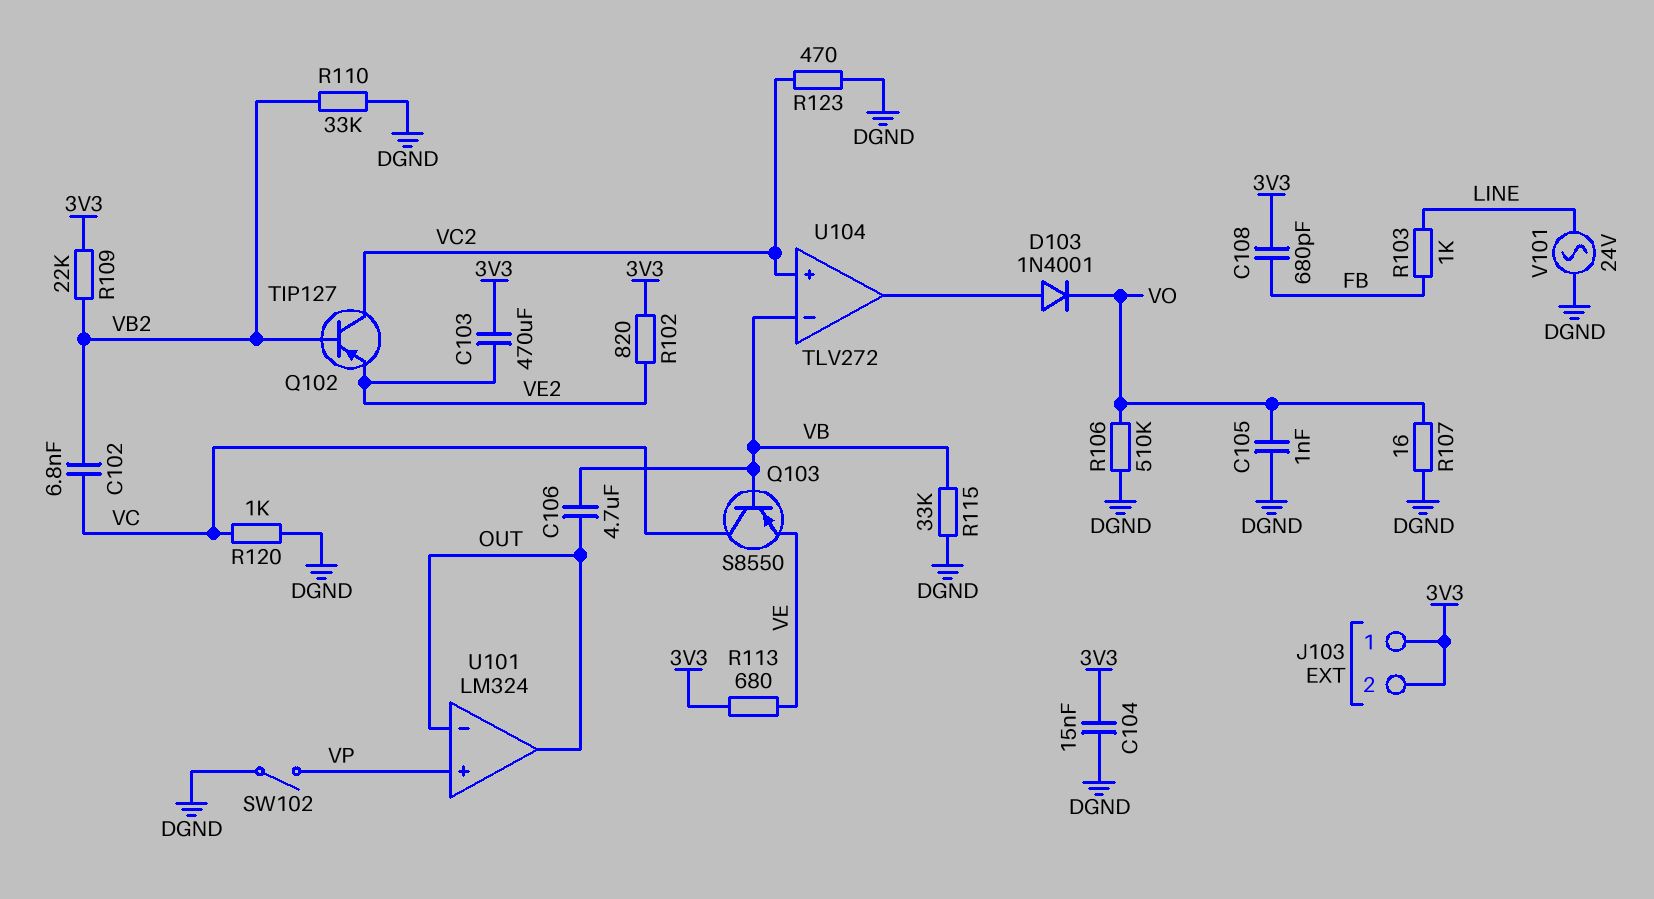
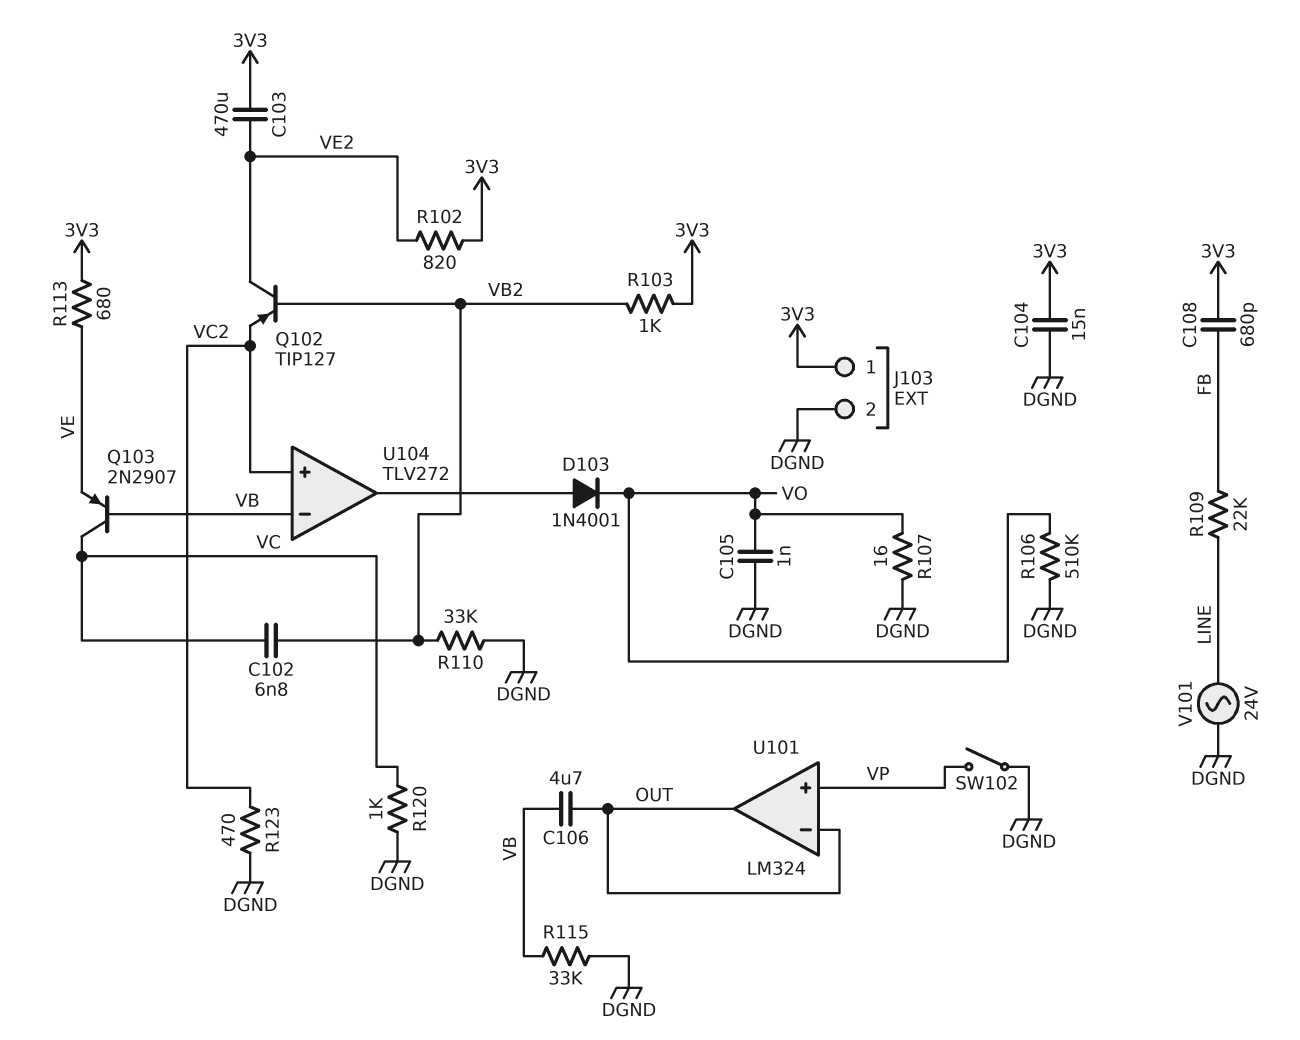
J103 pin 2: 3V3 -> DGND
Q102: PNP TIP127 (B VB2, C VC2, E VE2) -> PNP TIP127 (B VB2, C VE2, E VC2)
Q103: PNP S8550 (B VB, C VC, E VE) -> PNP 2N2907 (B VB, C VC, E VE)
R103: 1k (FB, LINE) -> 1k (3V3, VB2)
R109: 22k (3V3, VB2) -> 22k (FB, LINE)

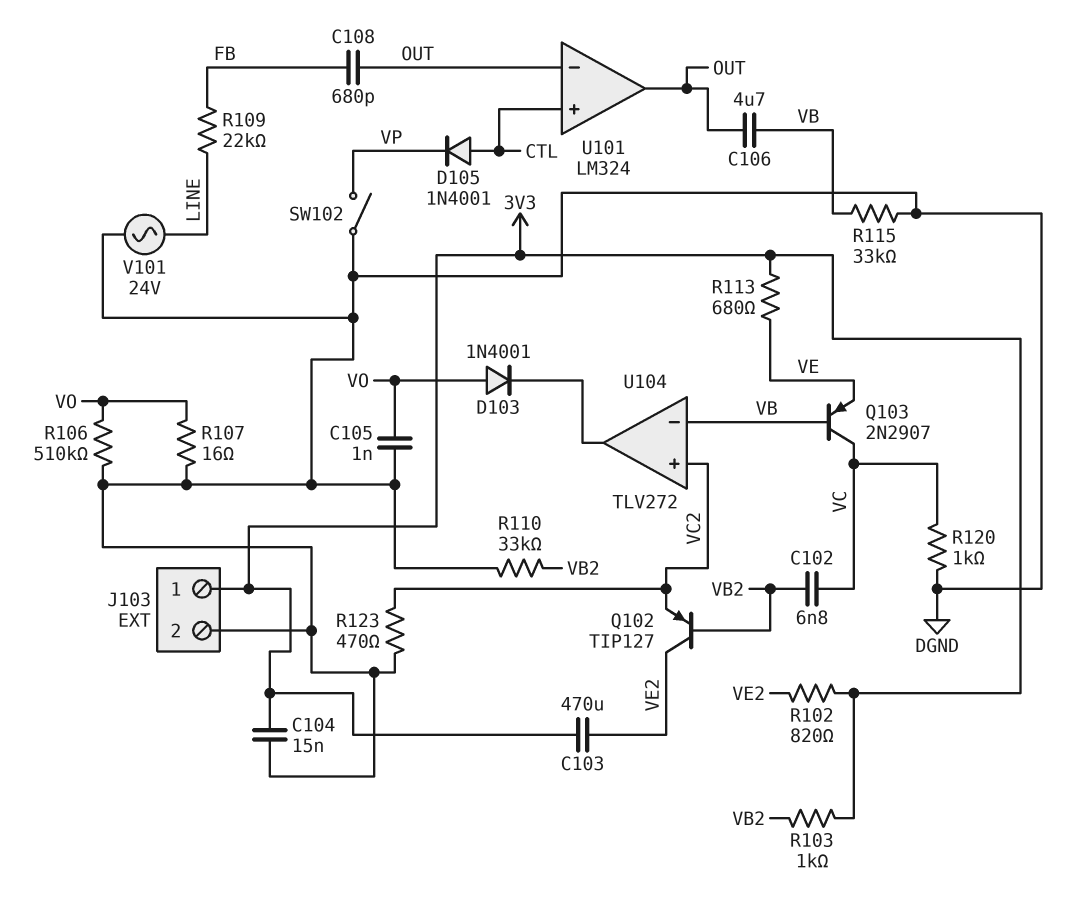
C108: 680pF (3V3, FB) -> 680pF (FB, OUT)
D103: diode 1N4001 (A U104/out, K VO) -> diode 1N4001 (A VO, K U104/out)
D105: none -> diode 1N4001 (A CTL, K VP)
U101 pin in+: VP -> CTL

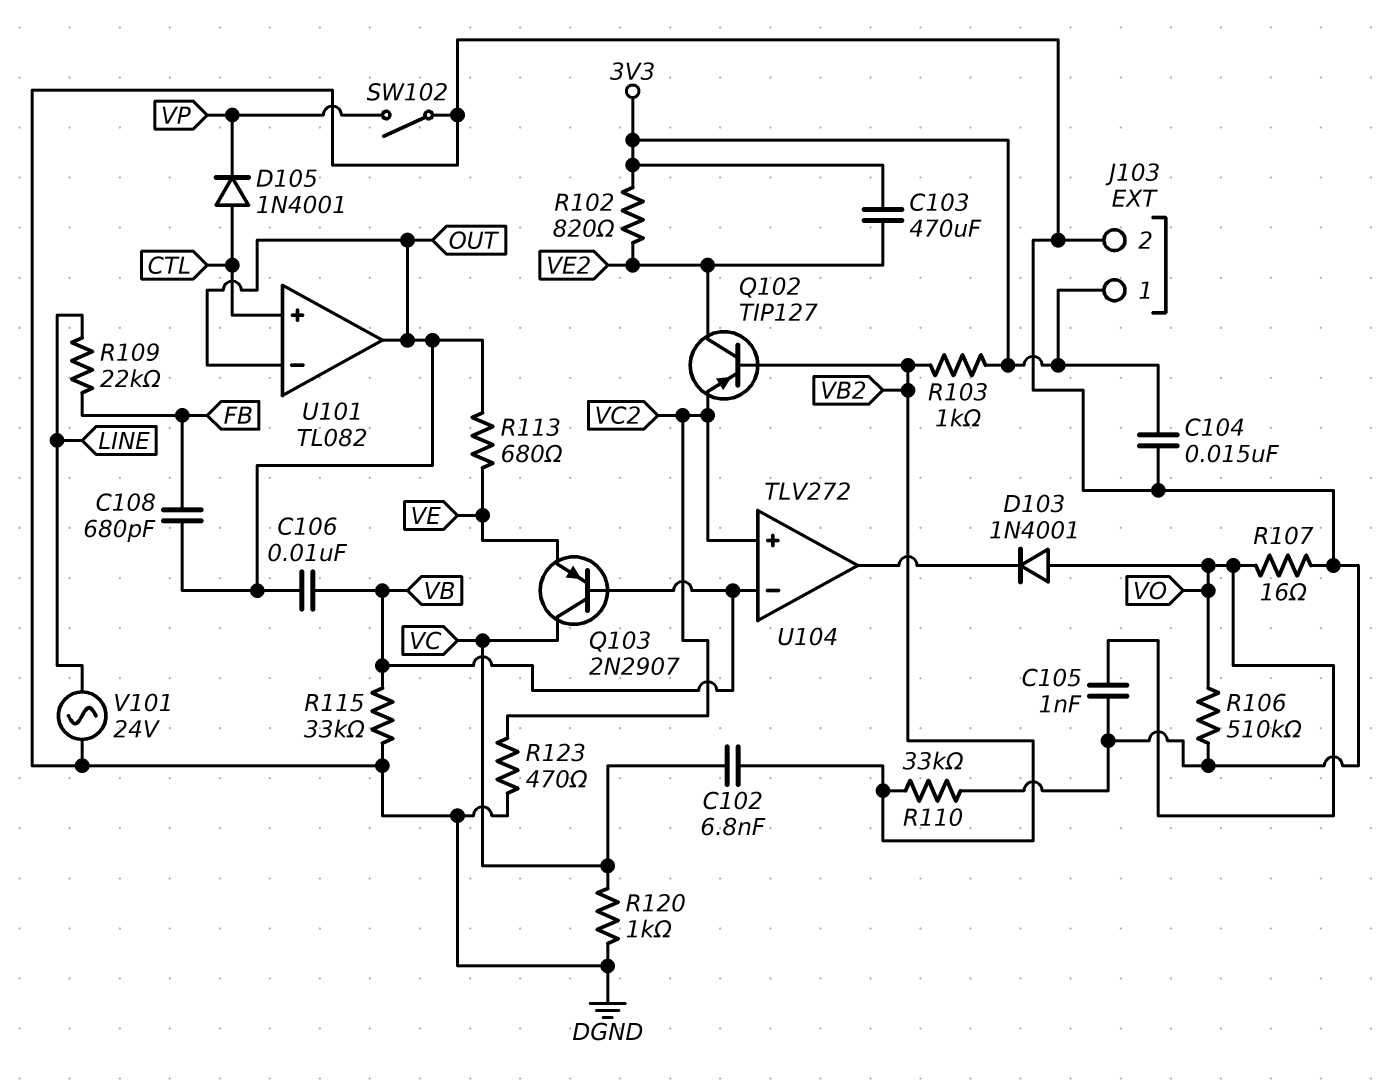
C106: 4.7uF (OUT, VB) -> 10nF (OUT, VB)
R113: 680 (3V3, VE) -> 680 (OUT, VE)
U101: LM324 -> TL082

